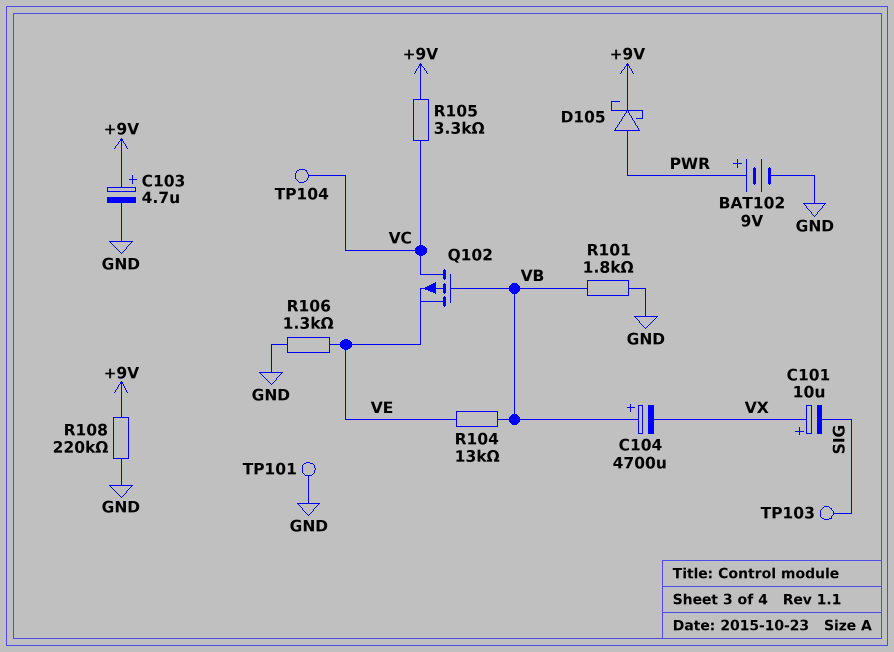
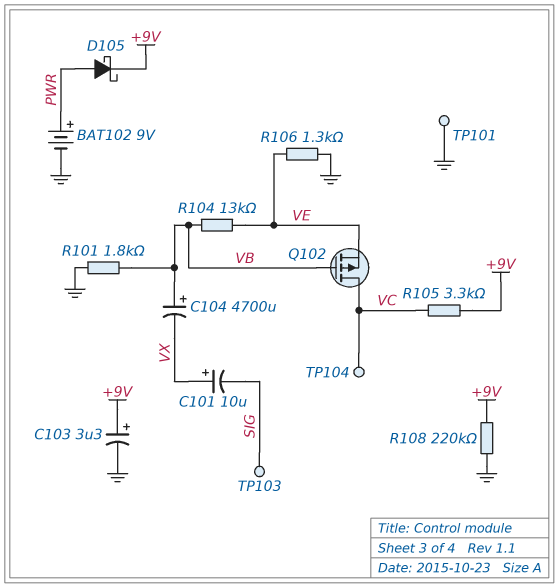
C103: 4.7uF (plus +9V, minus GND) -> 3.3uF (plus +9V, minus GND)

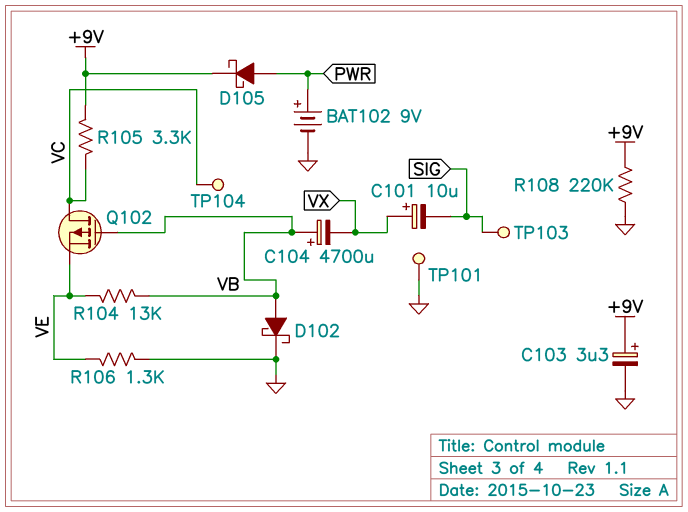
D102: none -> schottky (A VB, K GND)
R101: 1.8k (GND, VB) -> none

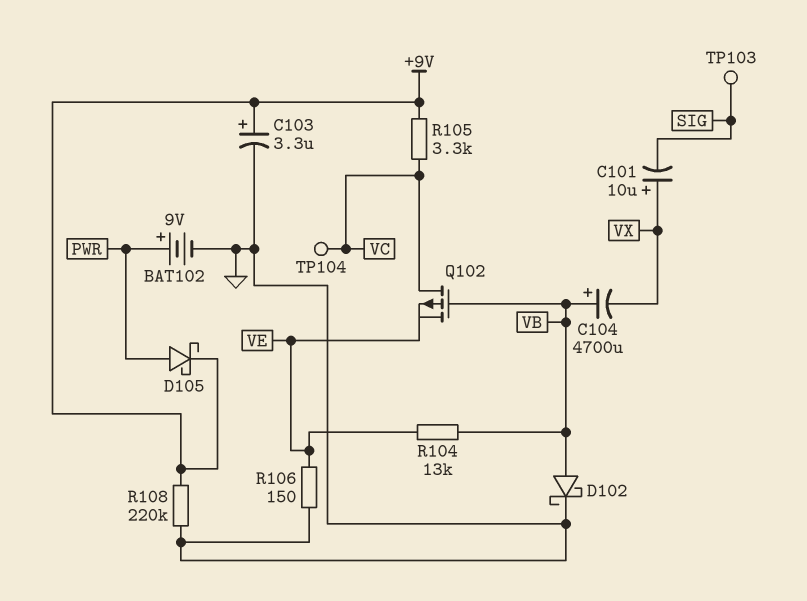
R106: 1.3k (GND, VE) -> 150 (GND, VE)
TP101: test point (GND) -> none

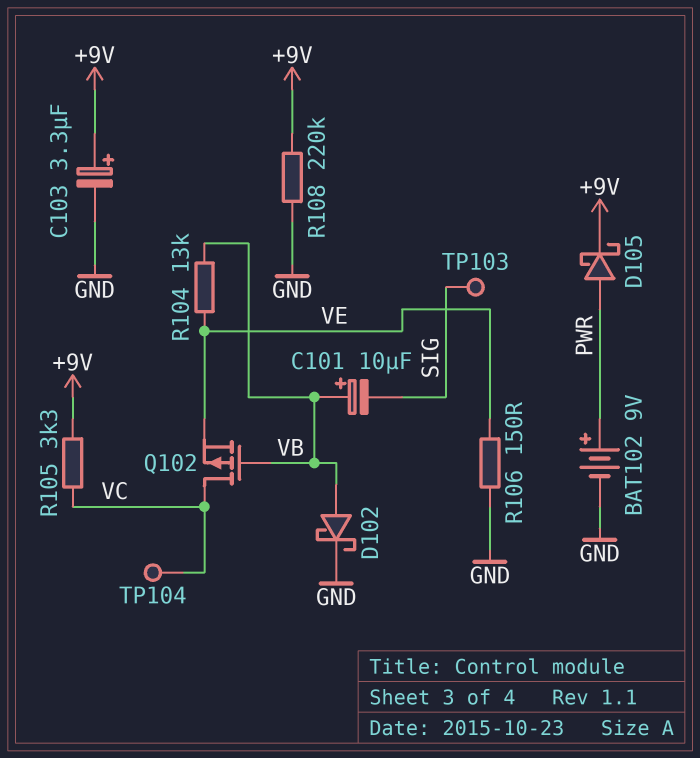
C101: 10uF (plus VX, minus SIG) -> 10uF (plus VB, minus SIG)
C104: 4700uF (plus VB, minus VX) -> none

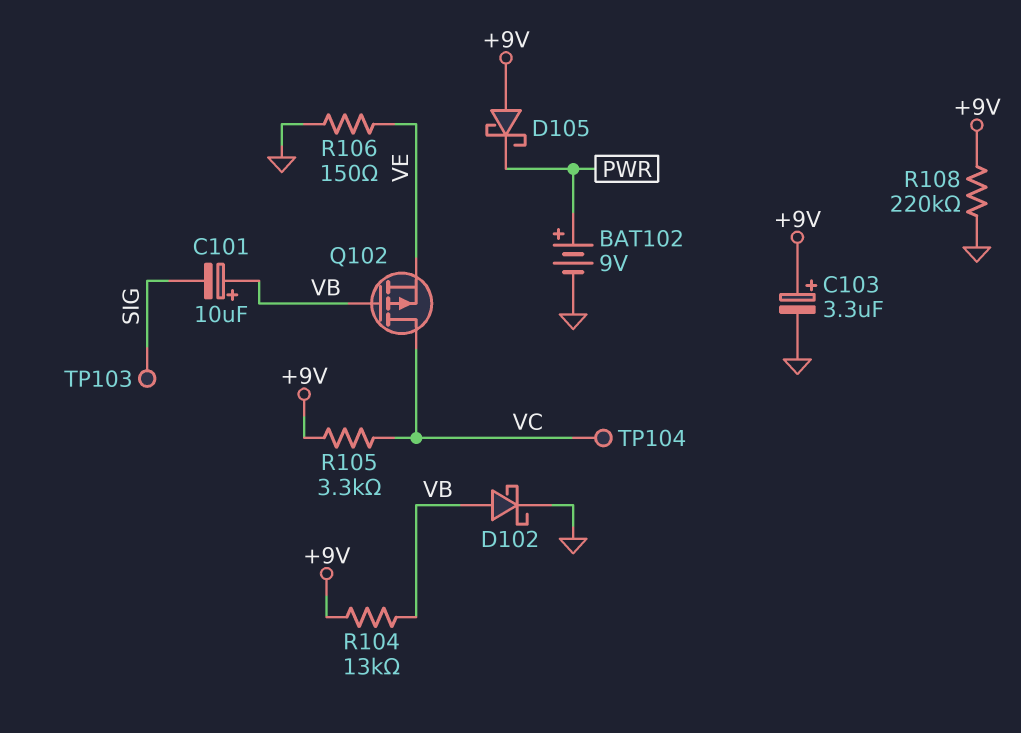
D105: schottky (A PWR, K +9V) -> schottky (A +9V, K PWR)
R104: 13k (VB, VE) -> 13k (+9V, VB)

